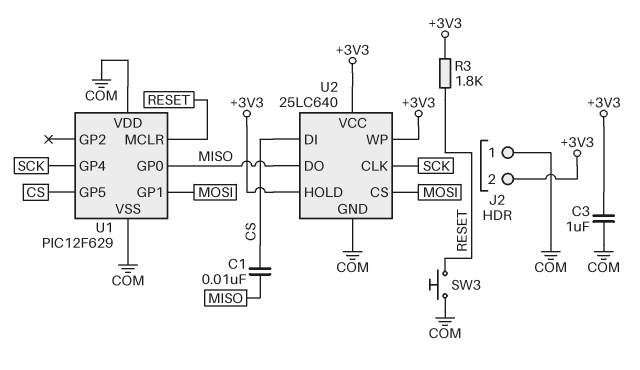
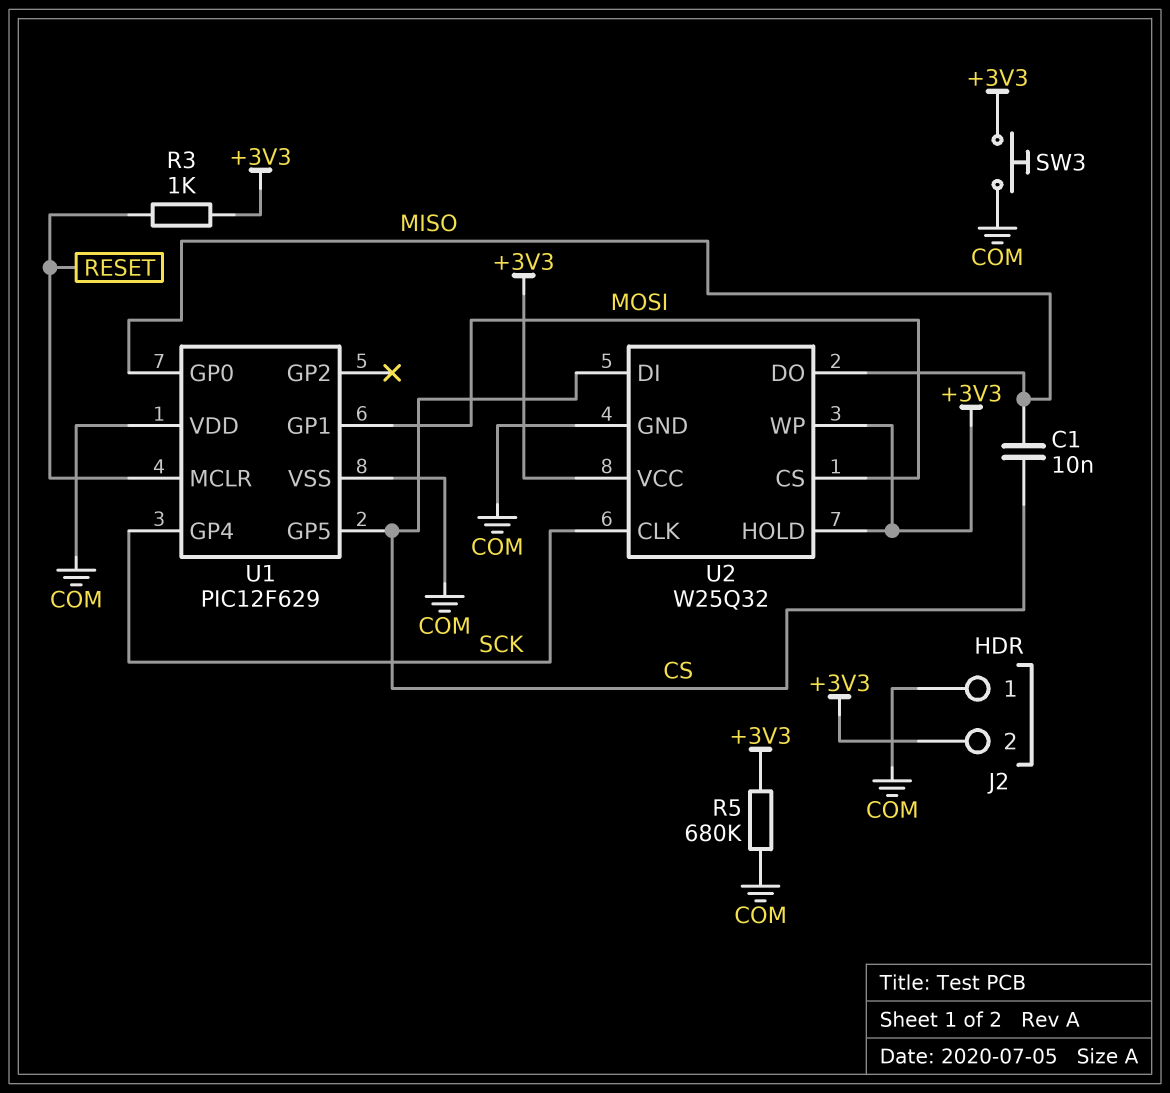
C3: 1uF (+3V3, COM) -> none
R3: 1.8k (+3V3, RESET) -> 1k (+3V3, RESET)
R5: none -> 680k (+3V3, COM)
SW3: button (COM, RESET) -> button (+3V3, COM)
U2: 25LC640 -> W25Q32

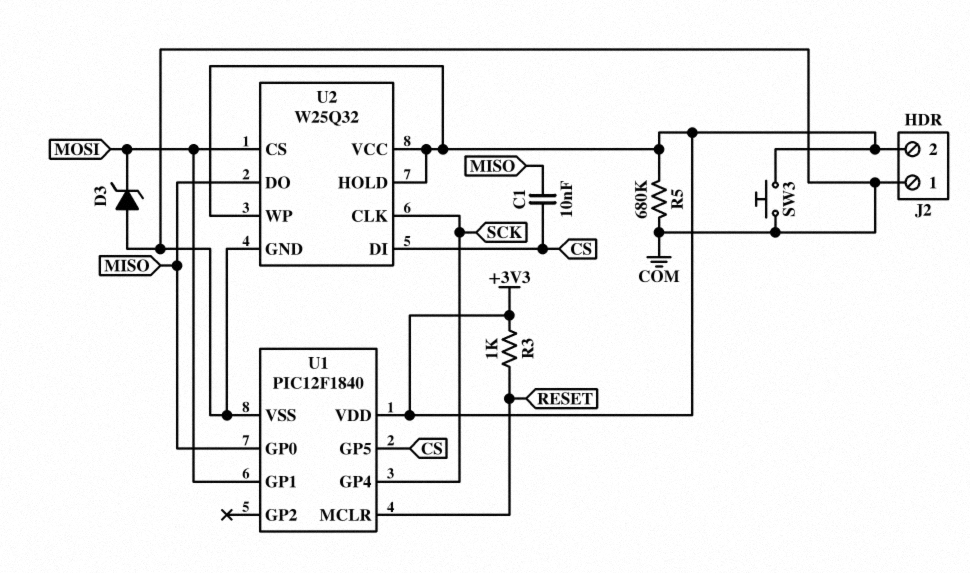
D3: none -> zener (A COM, K MOSI)
U1: PIC12F629 -> PIC12F1840
U1 pin VDD: COM -> +3V3

